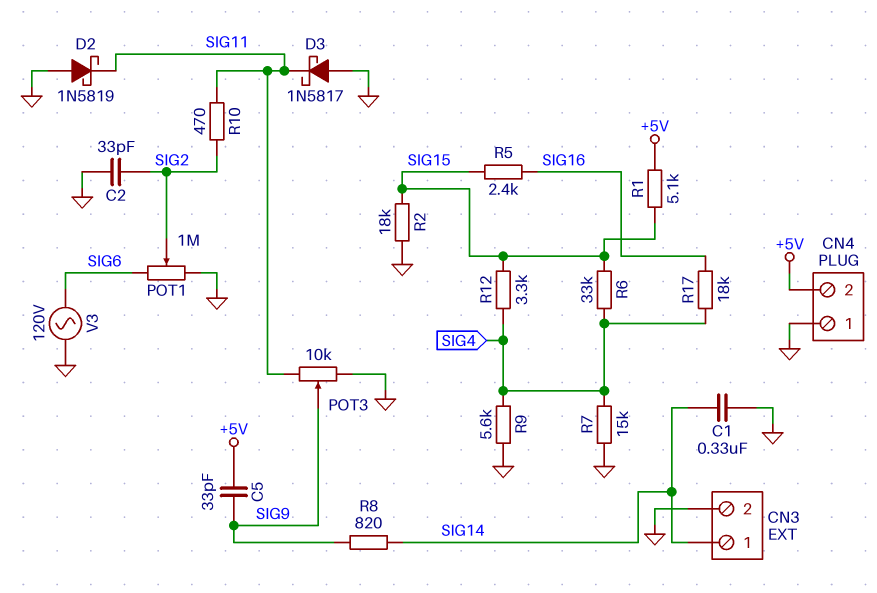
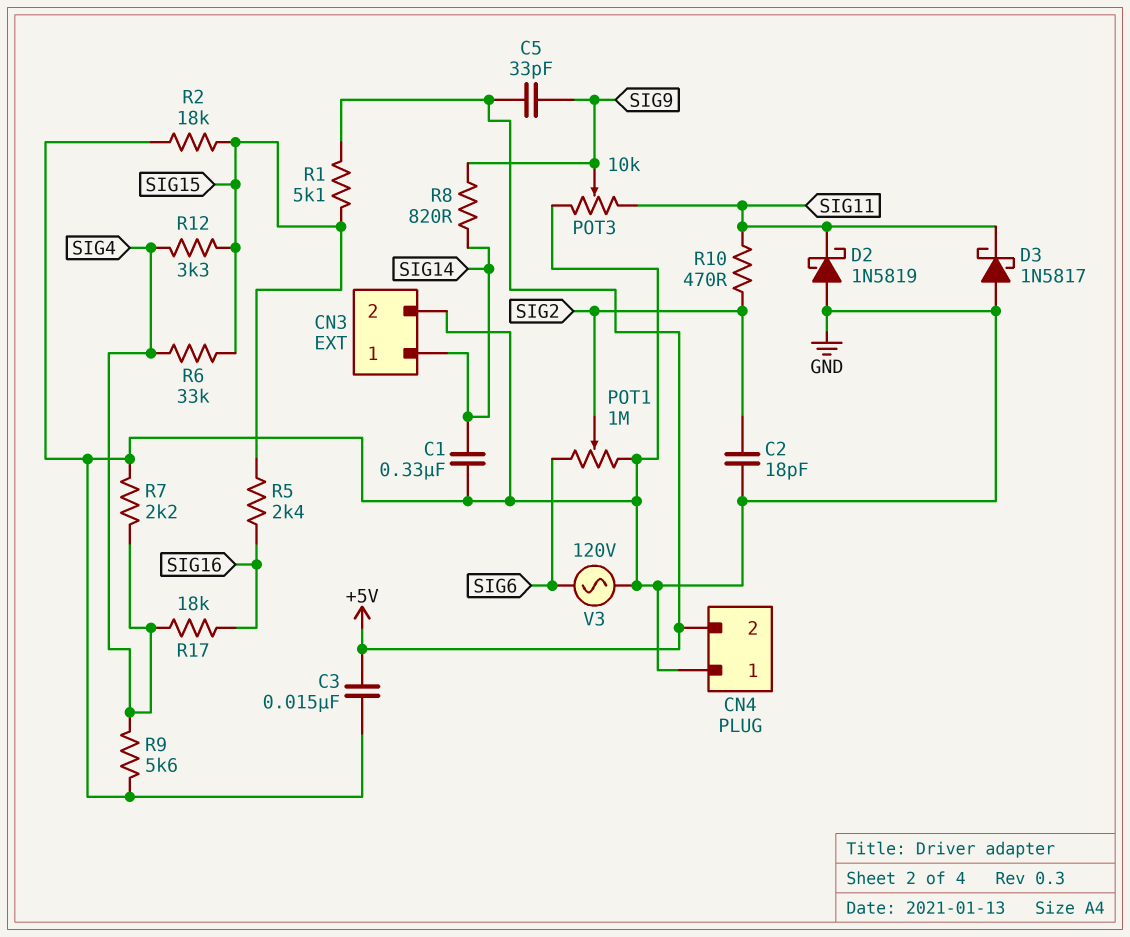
C2: 33pF (GND, SIG2) -> 18pF (GND, SIG2)
C3: none -> 15nF (+5V, GND)
R7: 15k (GND, SIG4) -> 2.2k (GND, SIG4)

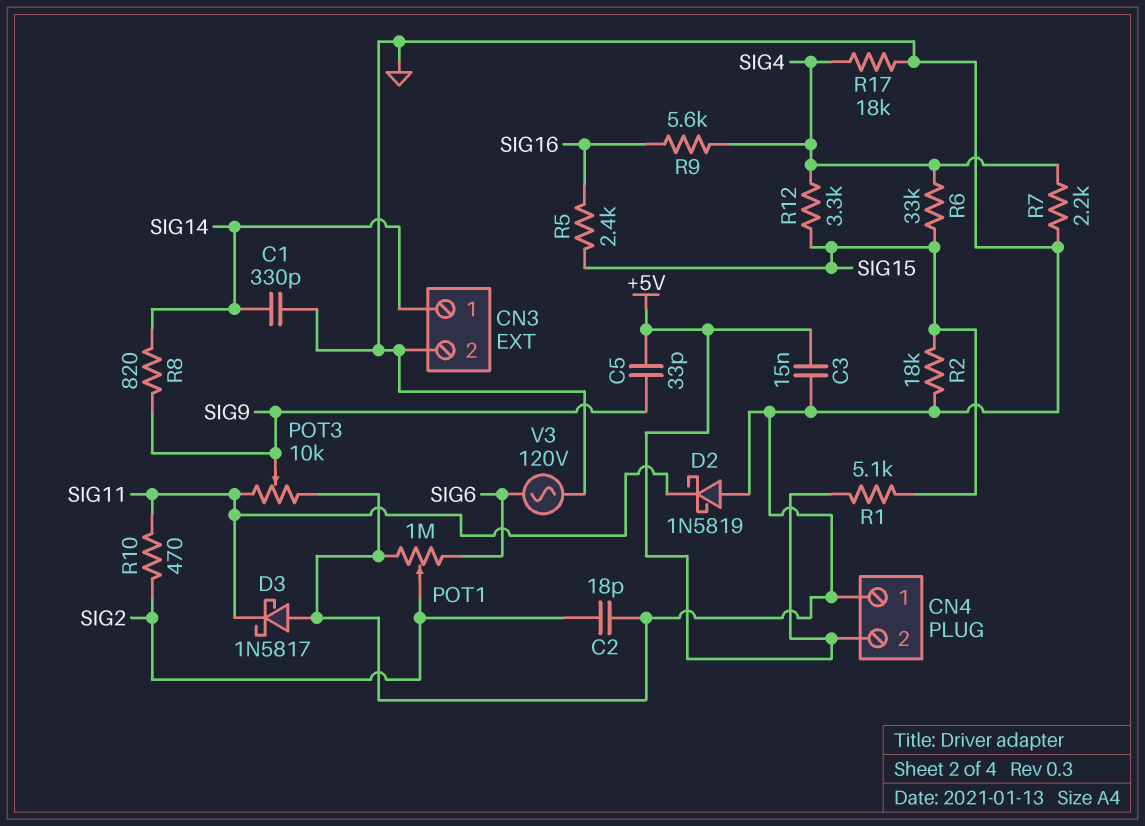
C1: 330nF (GND, SIG14) -> 330pF (GND, SIG14)
R9: 5.6k (GND, SIG4) -> 5.6k (SIG4, SIG16)
R17: 18k (SIG4, SIG16) -> 18k (GND, SIG4)

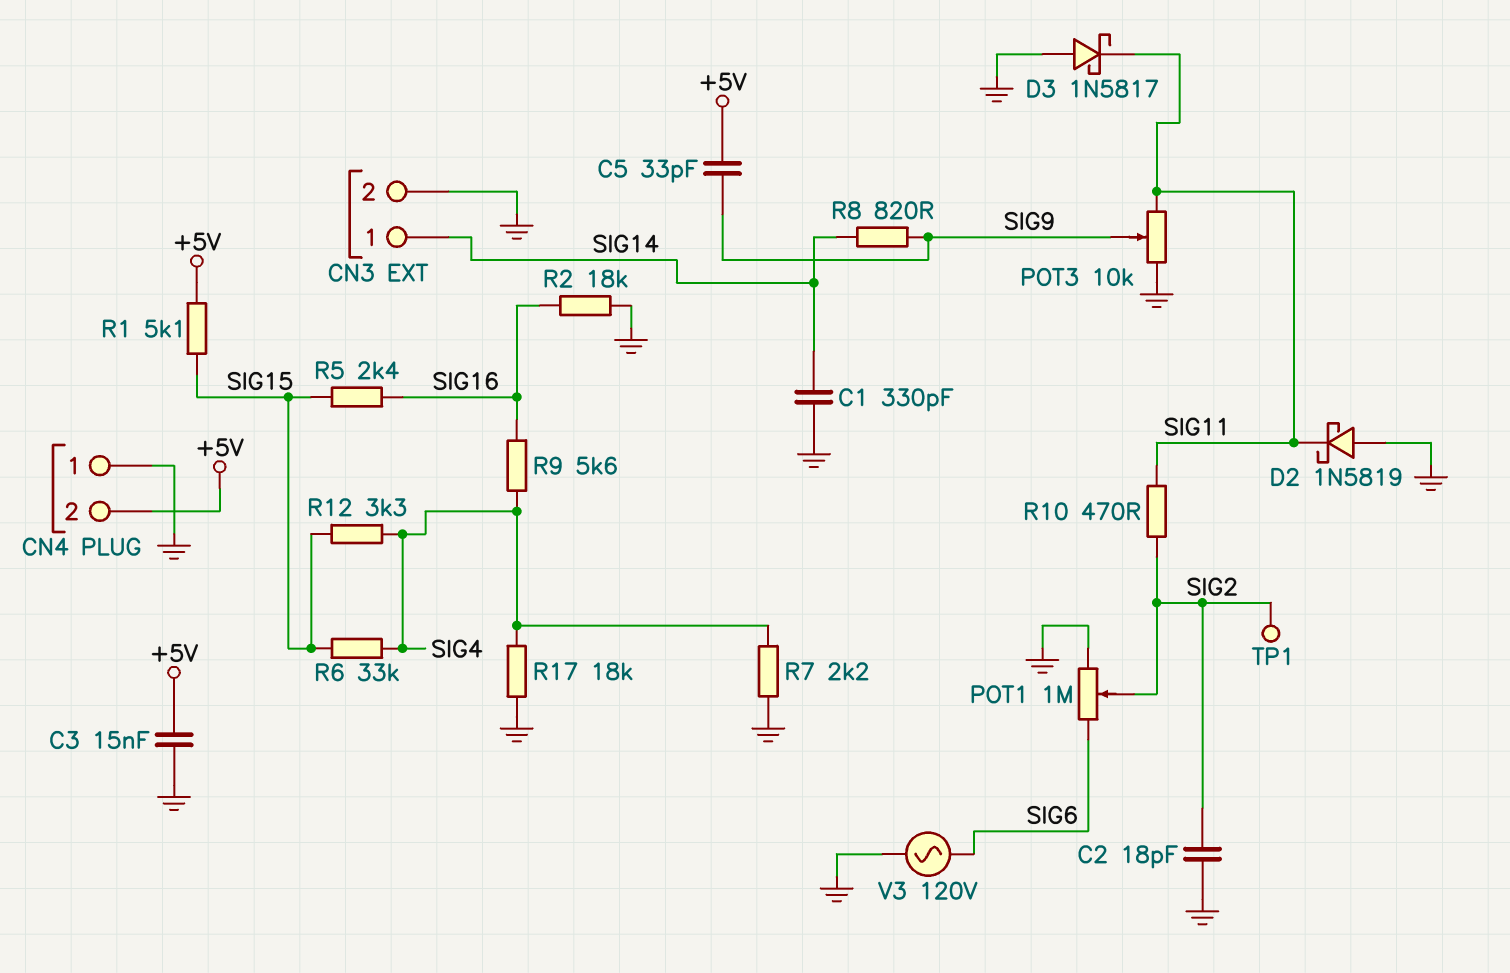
R2: 18k (GND, SIG15) -> 18k (GND, SIG16)
TP1: none -> test point (SIG2)

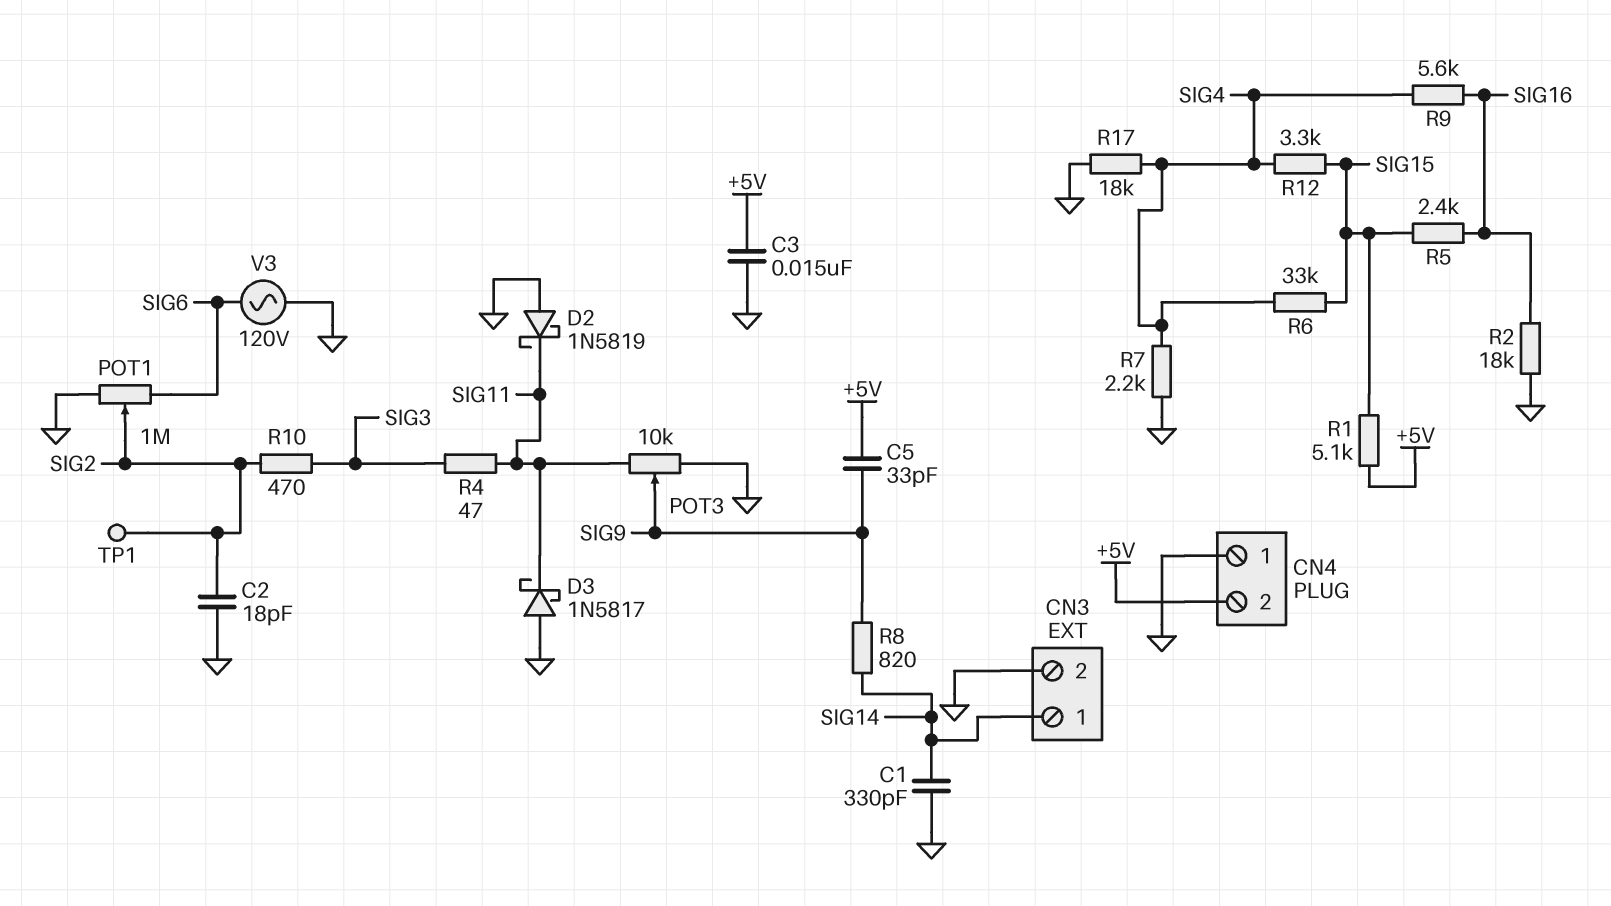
R4: none -> 47 (SIG3, SIG11)
R10: 470 (SIG2, SIG11) -> 470 (SIG2, SIG3)

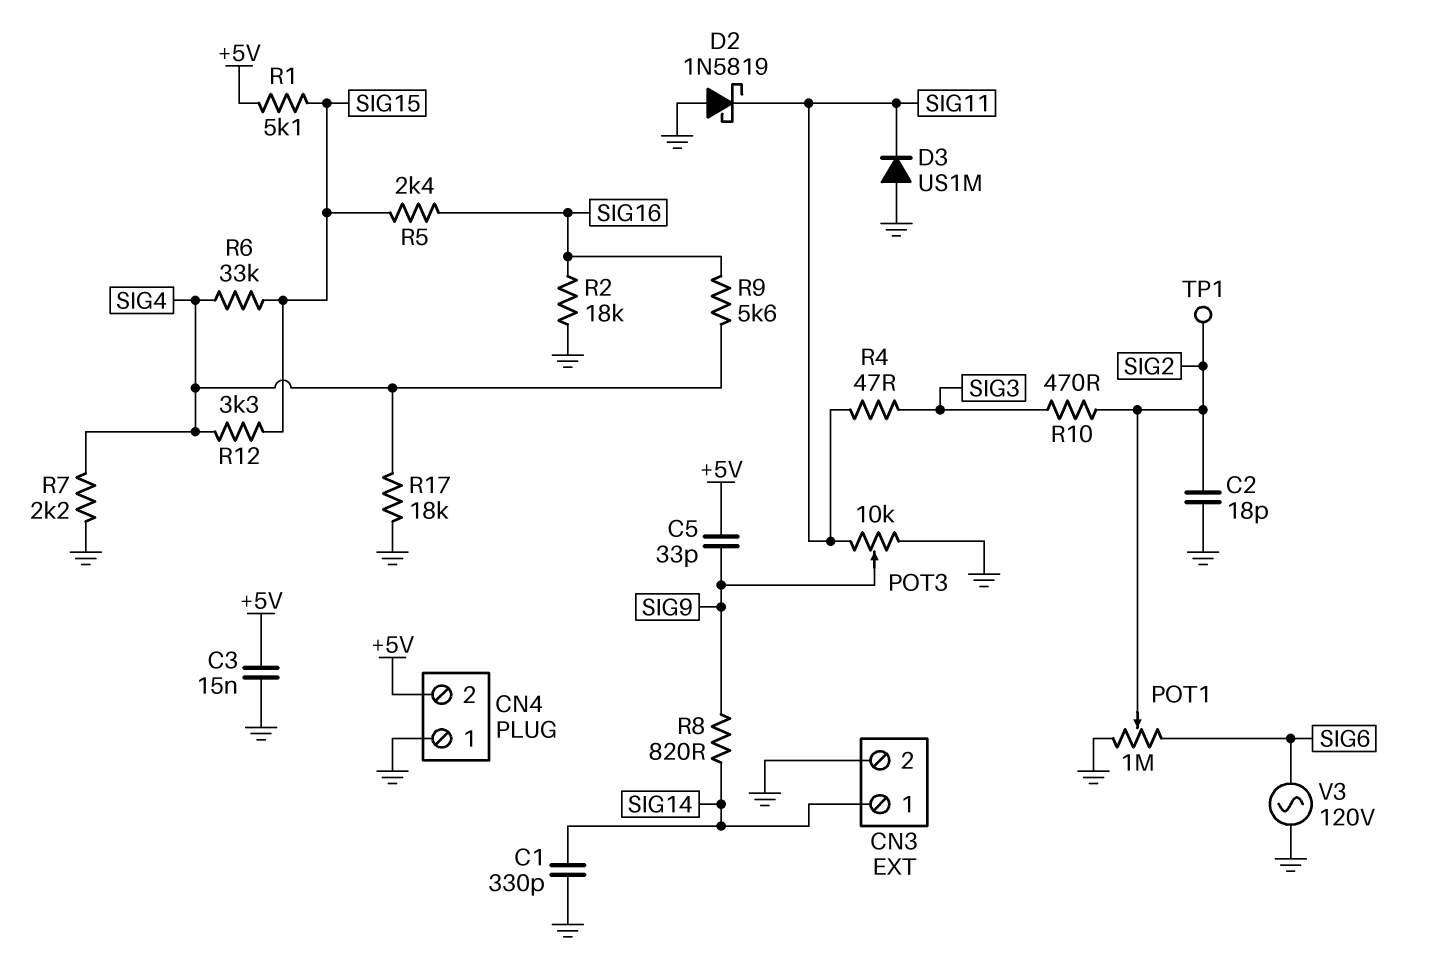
D3: schottky 1N5817 (A GND, K SIG11) -> diode US1M (A GND, K SIG11)

